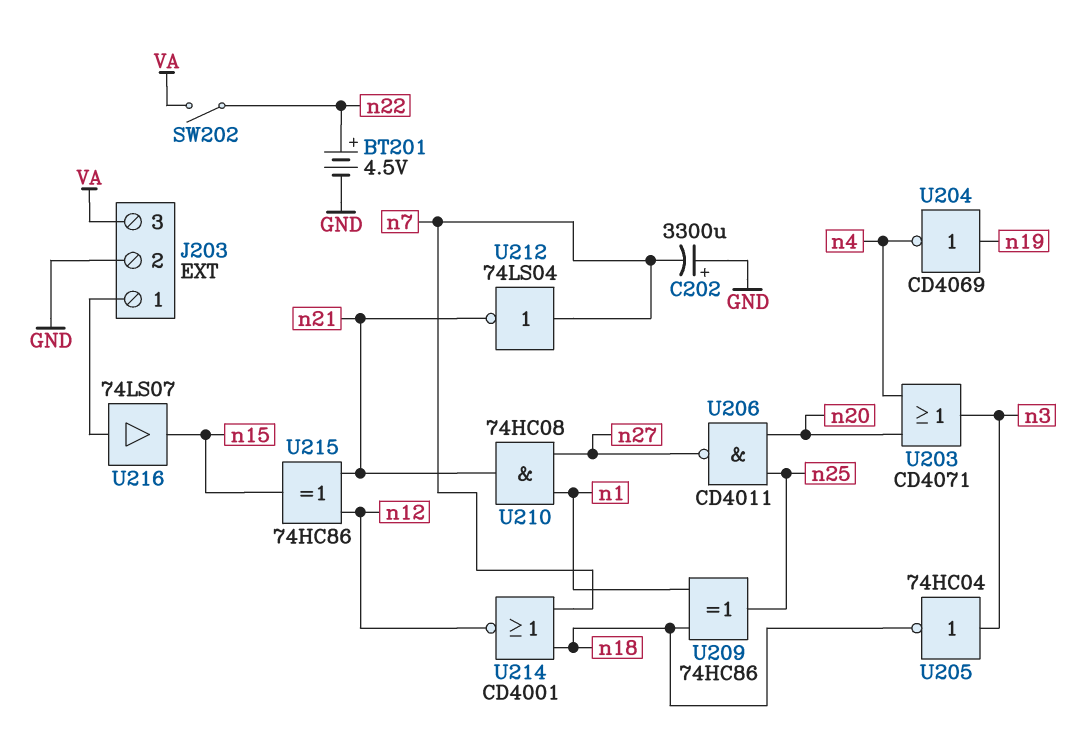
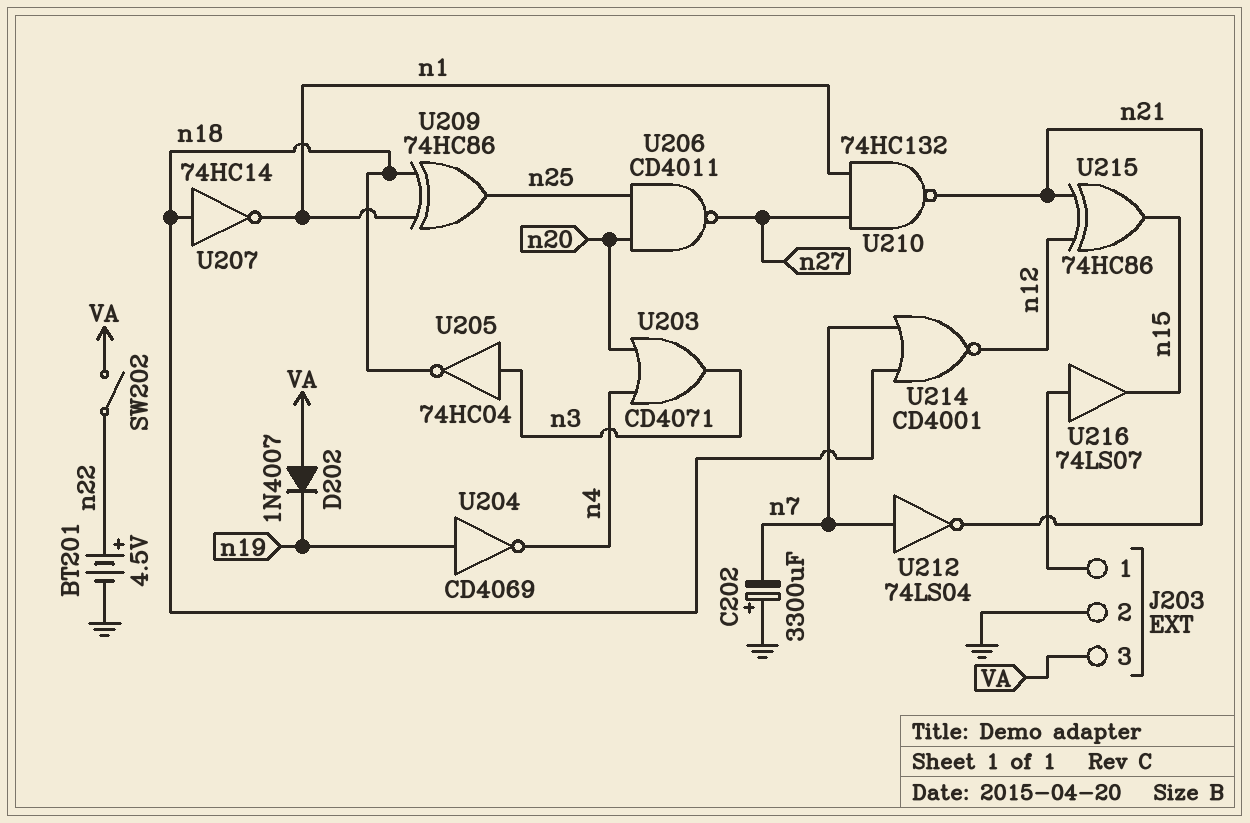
D202: none -> diode 1N4007 (A VA, K n19)
U207: none -> NOT 74HC14 (in n18, out n1)
U210: AND 74HC08 (in n1, in n27, out n21) -> NAND 74HC132 (in n1, in n27, out n21)

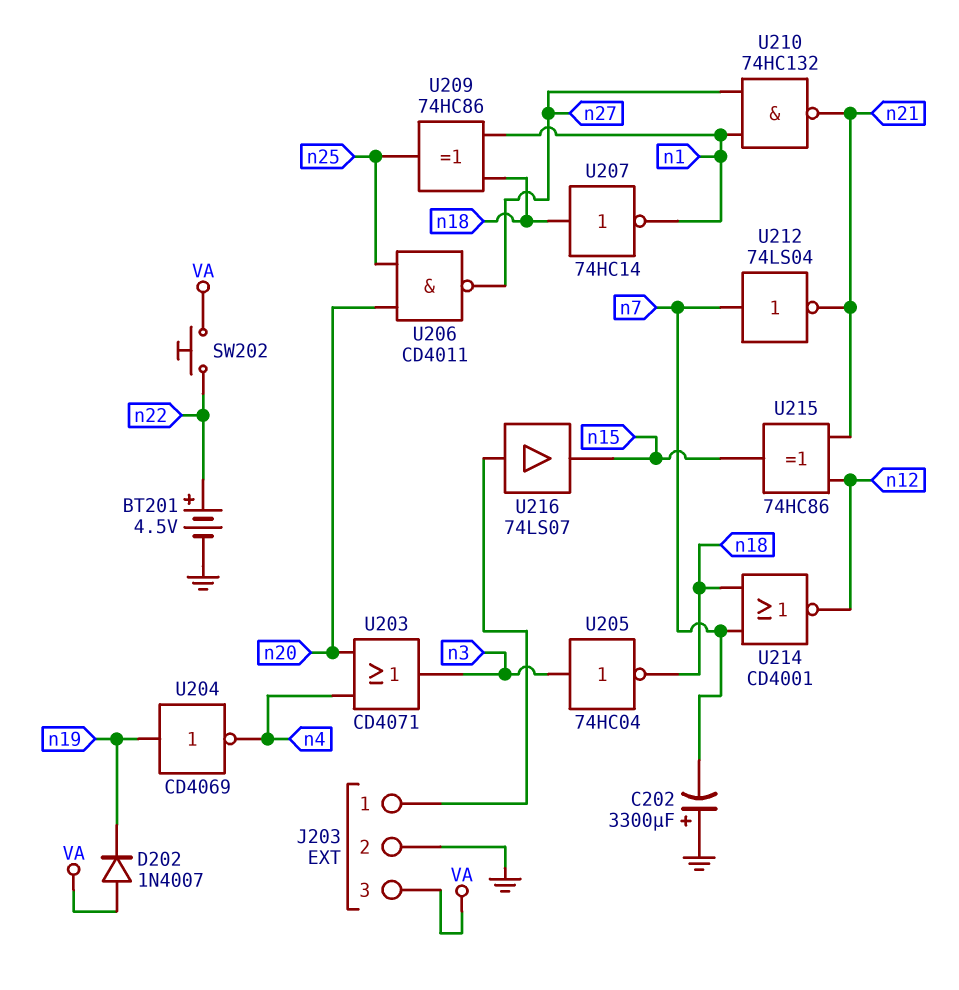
SW202: switch (VA, n22) -> button (VA, n22)

